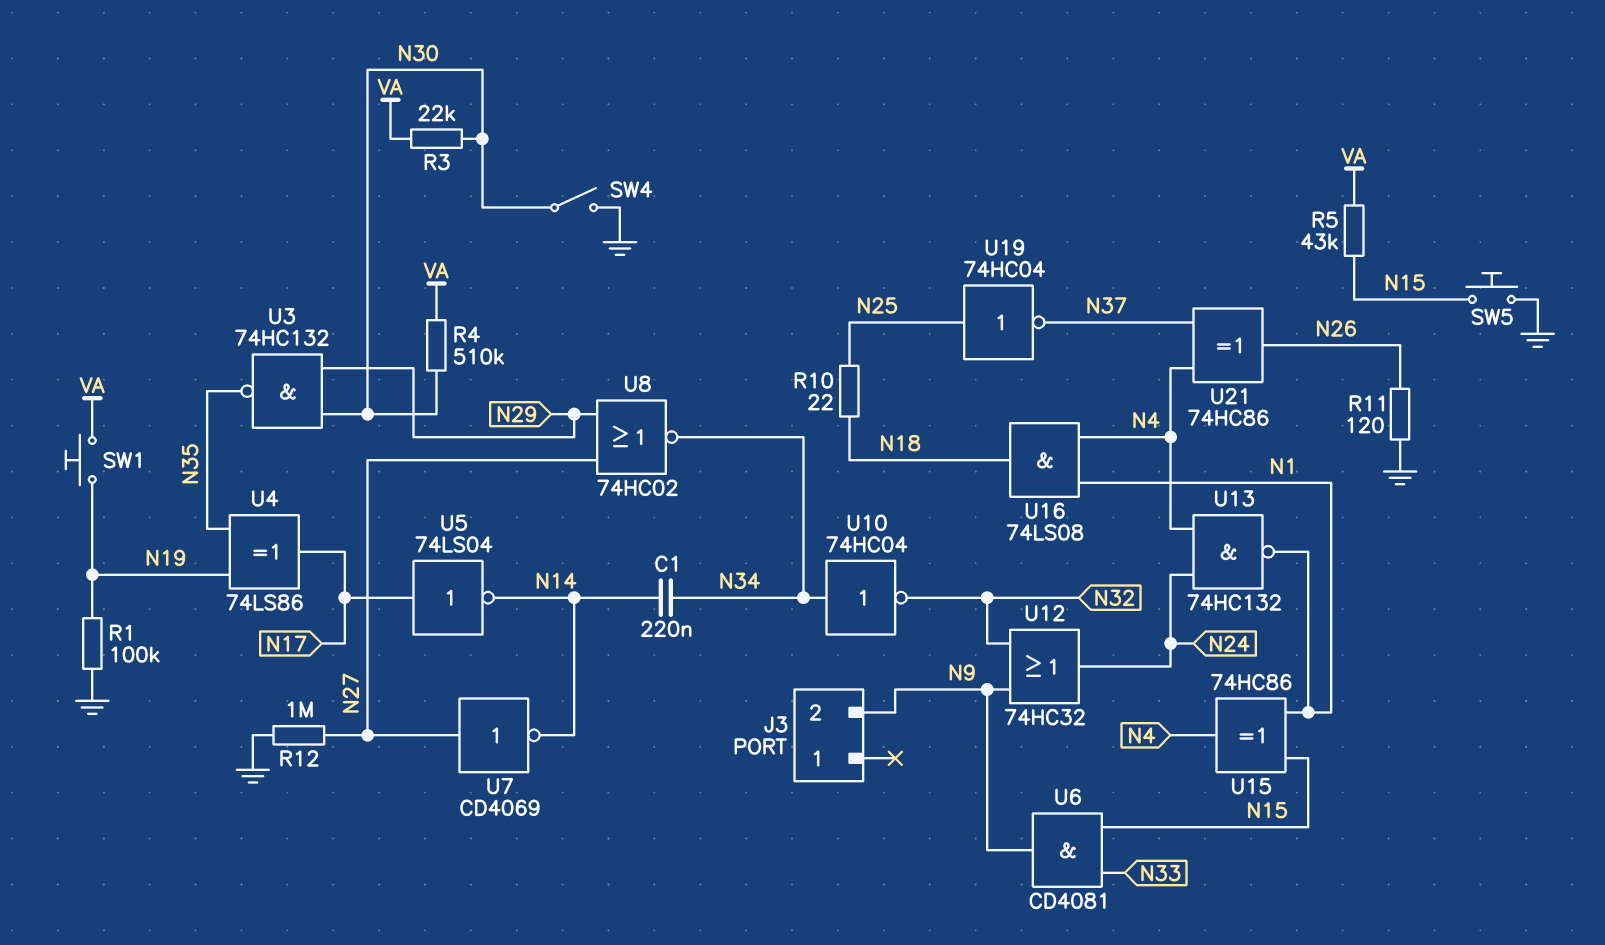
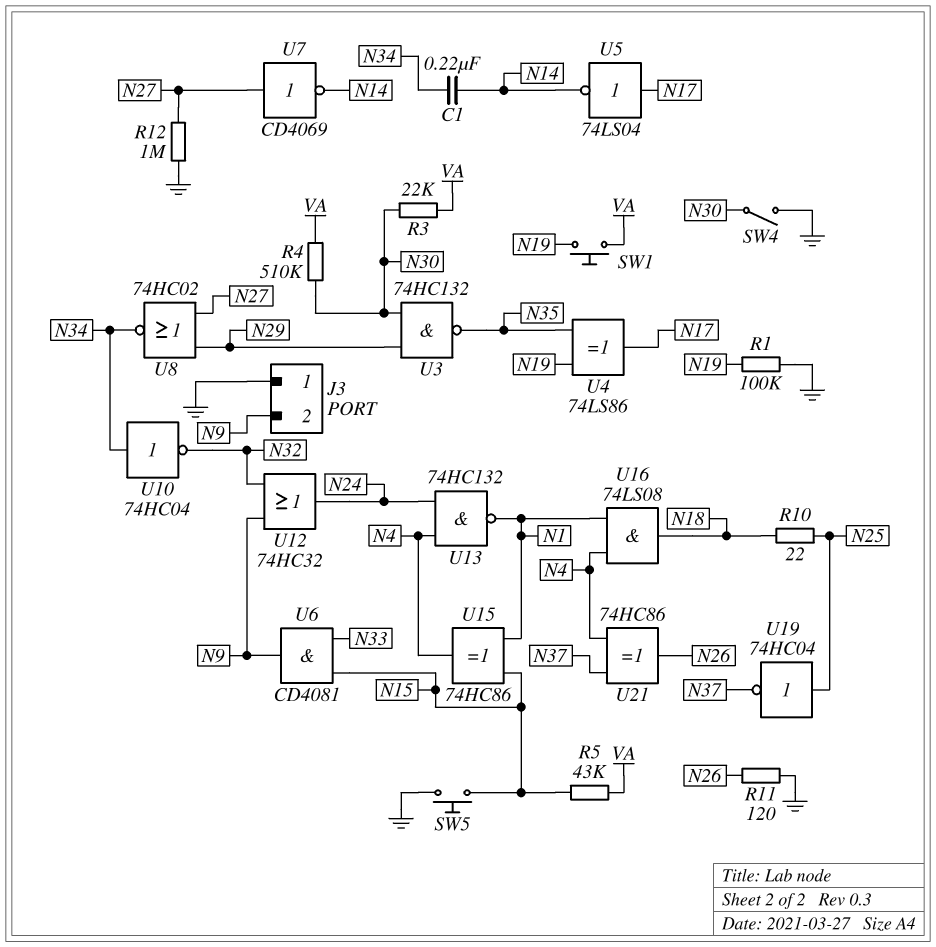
J3 pin 1: none -> GND

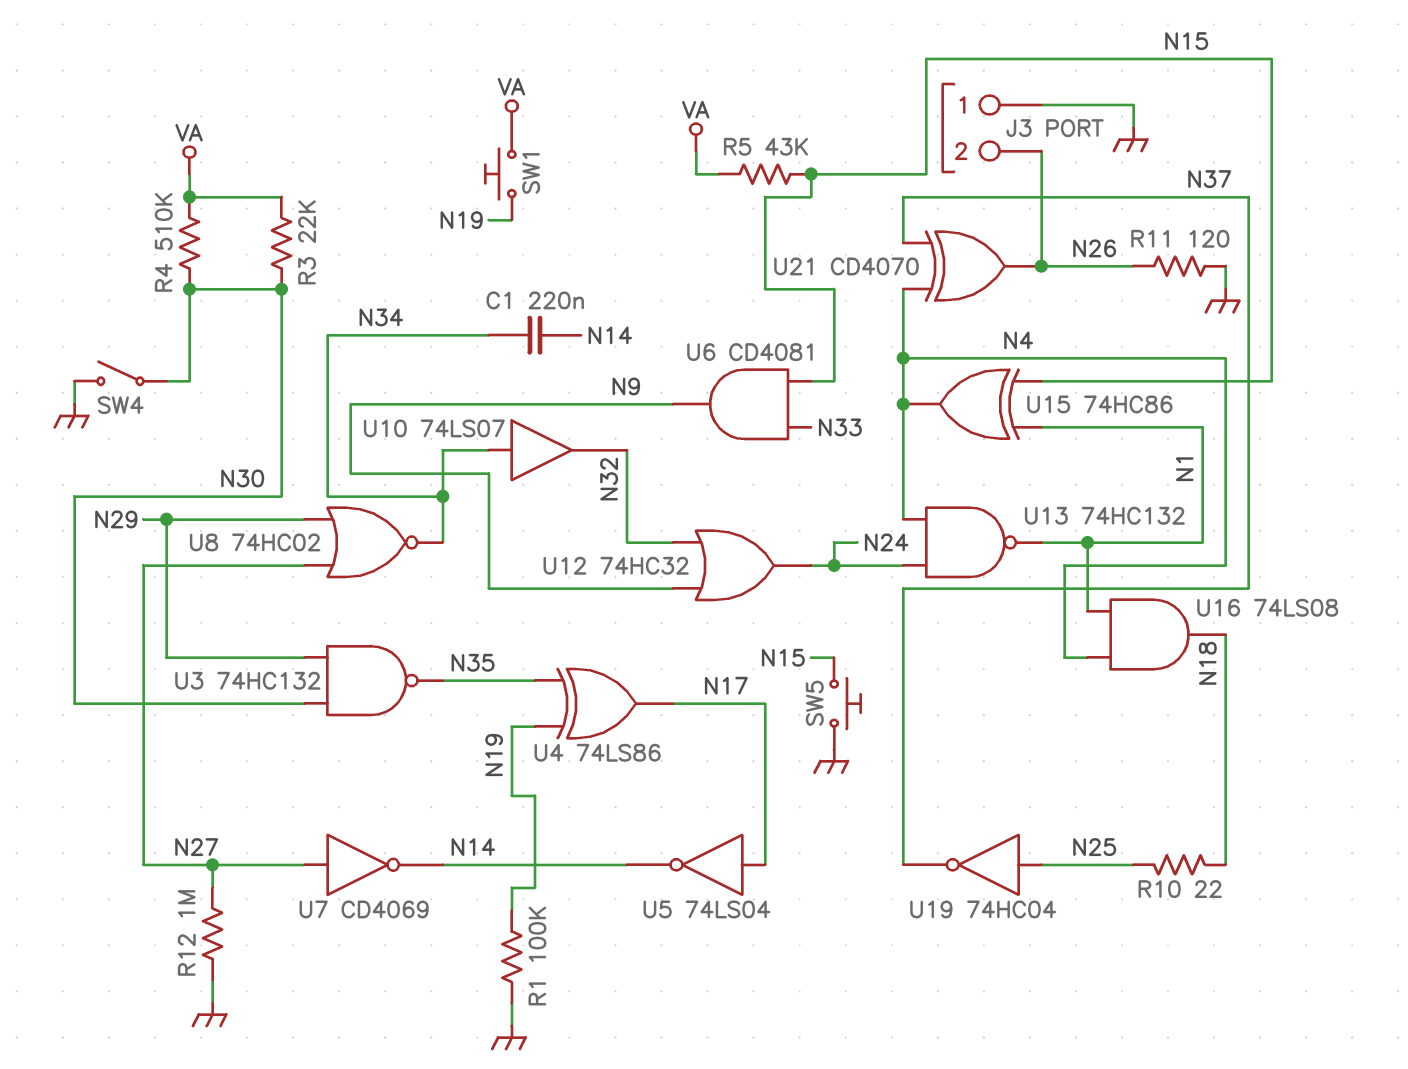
J3 pin 2: N9 -> N26
U10: NOT 74HC04 (in N34, out N32) -> buffer 74LS07 (in N34, out N32)
U21: XOR 74HC86 (in N4, in N37, out N26) -> XOR CD4070 (in N4, in N37, out N26)

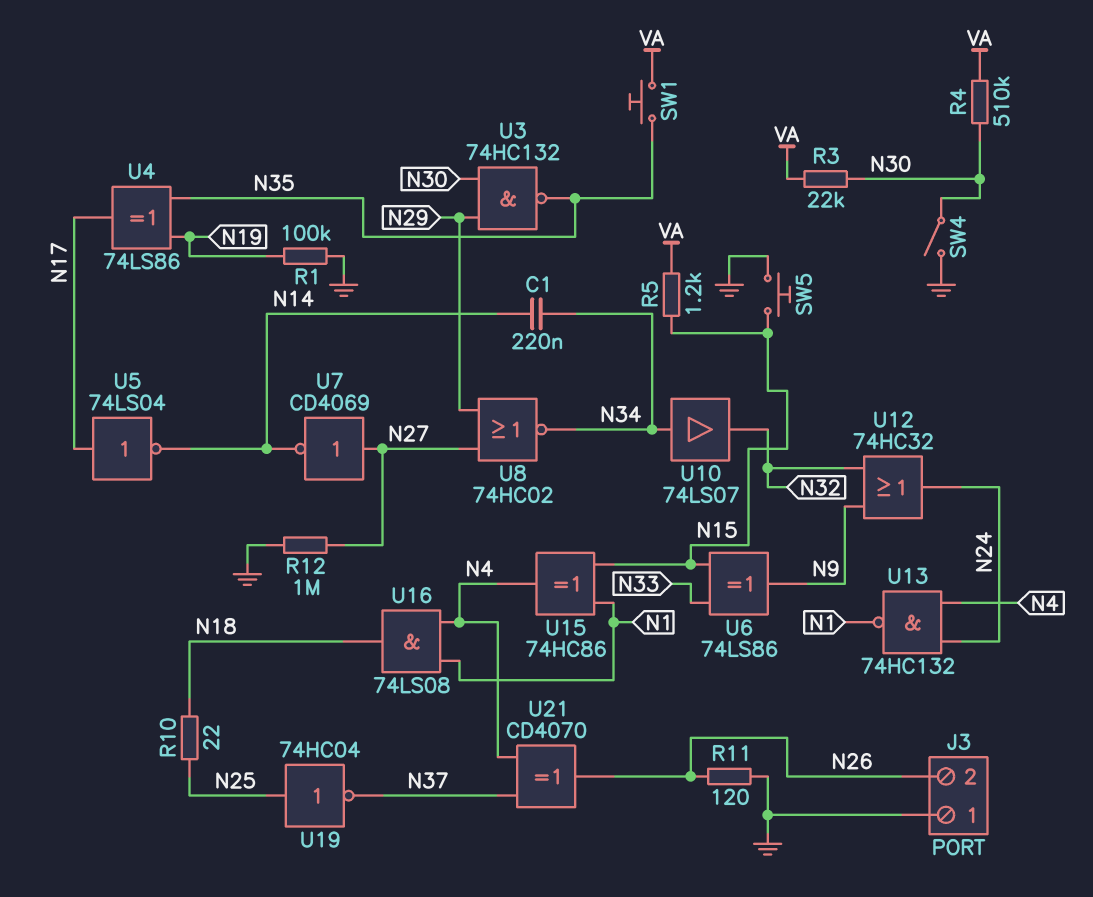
R5: 43k (N15, VA) -> 1.2k (N15, VA)
SW1: button (N19, VA) -> button (N35, VA)
U6: AND CD4081 (in N15, in N33, out N9) -> XOR 74LS86 (in N15, in N33, out N9)

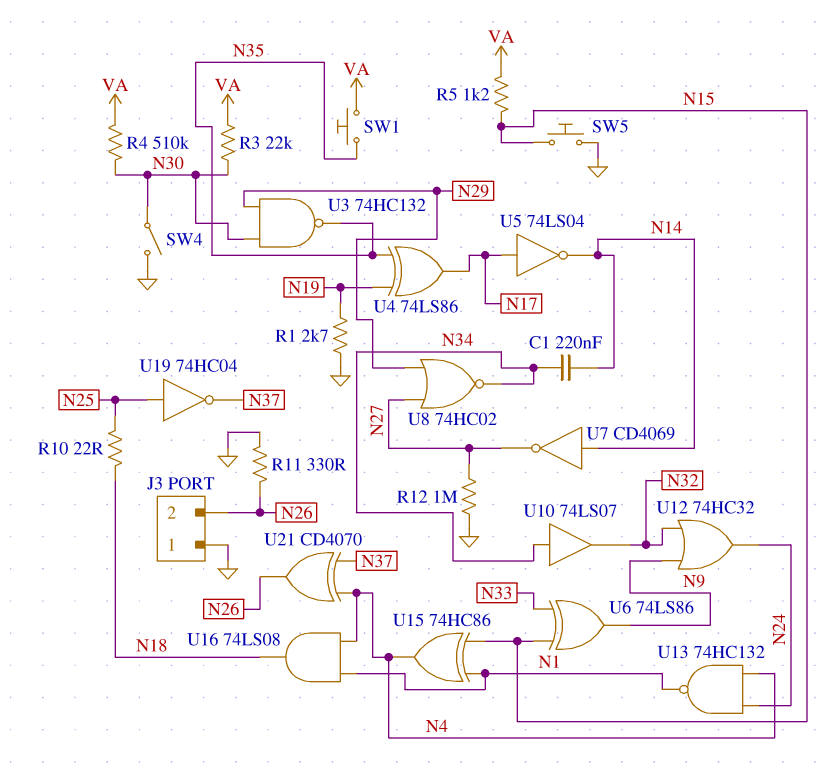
R1: 100k (GND, N19) -> 2.7k (GND, N19)
R11: 120 (GND, N26) -> 330 (GND, N26)
U7: NOT CD4069 (in N27, out N14) -> NOT CD4069 (in N14, out N27)

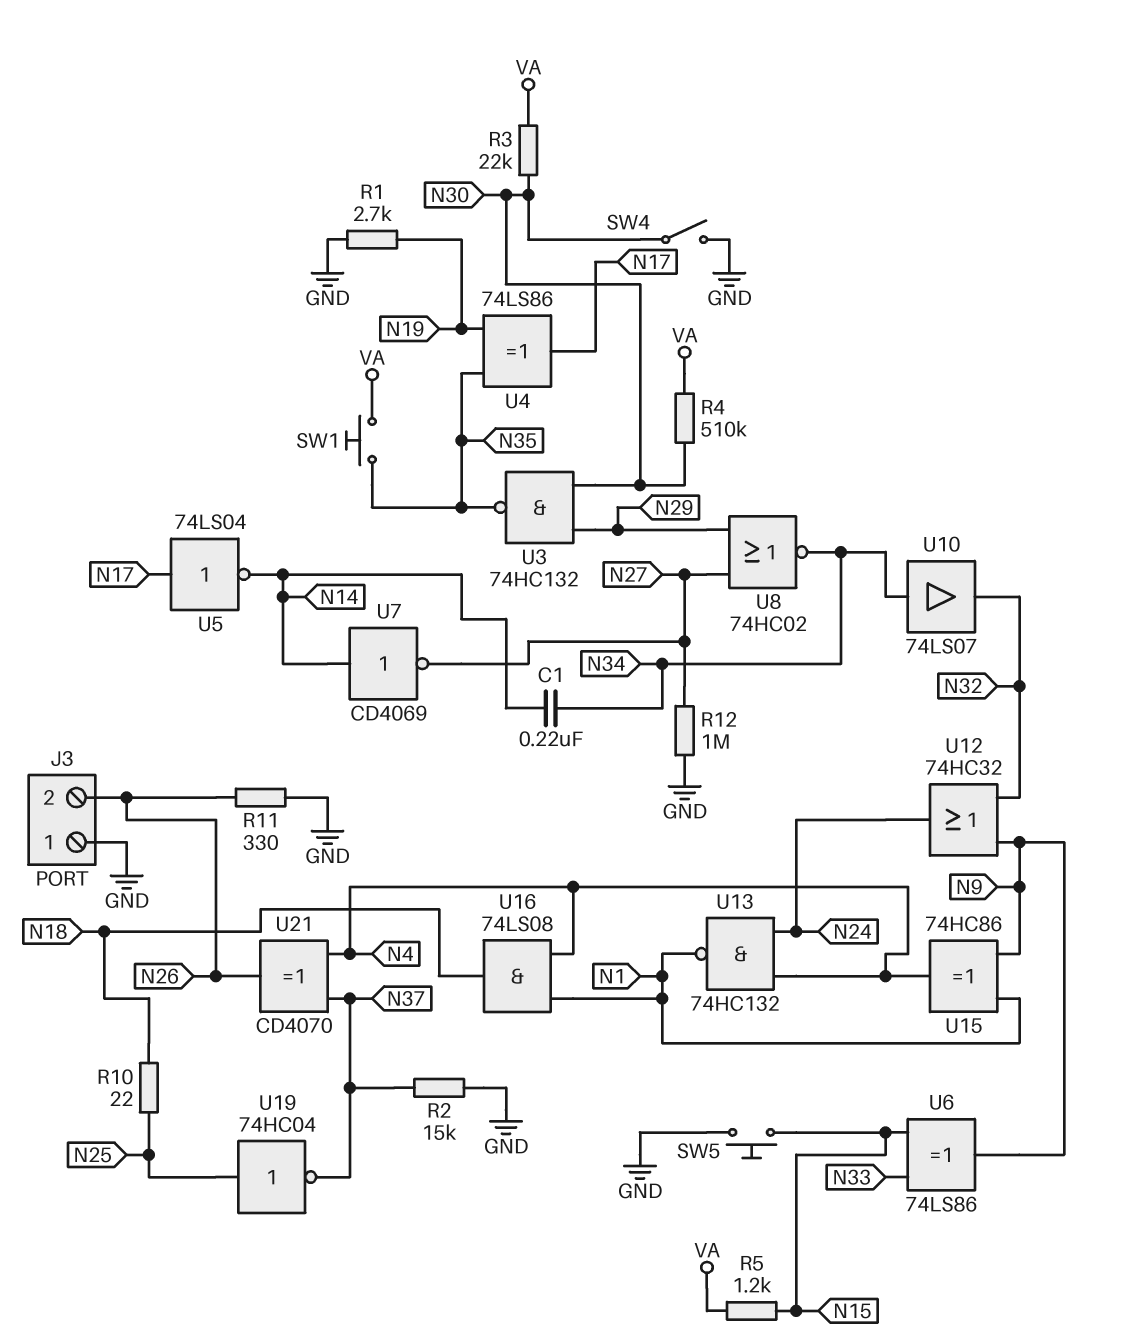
R2: none -> 15k (GND, N37)
U15: XOR 74HC86 (in N1, in N15, out N4) -> XOR 74HC86 (in N1, in N9, out N4)

